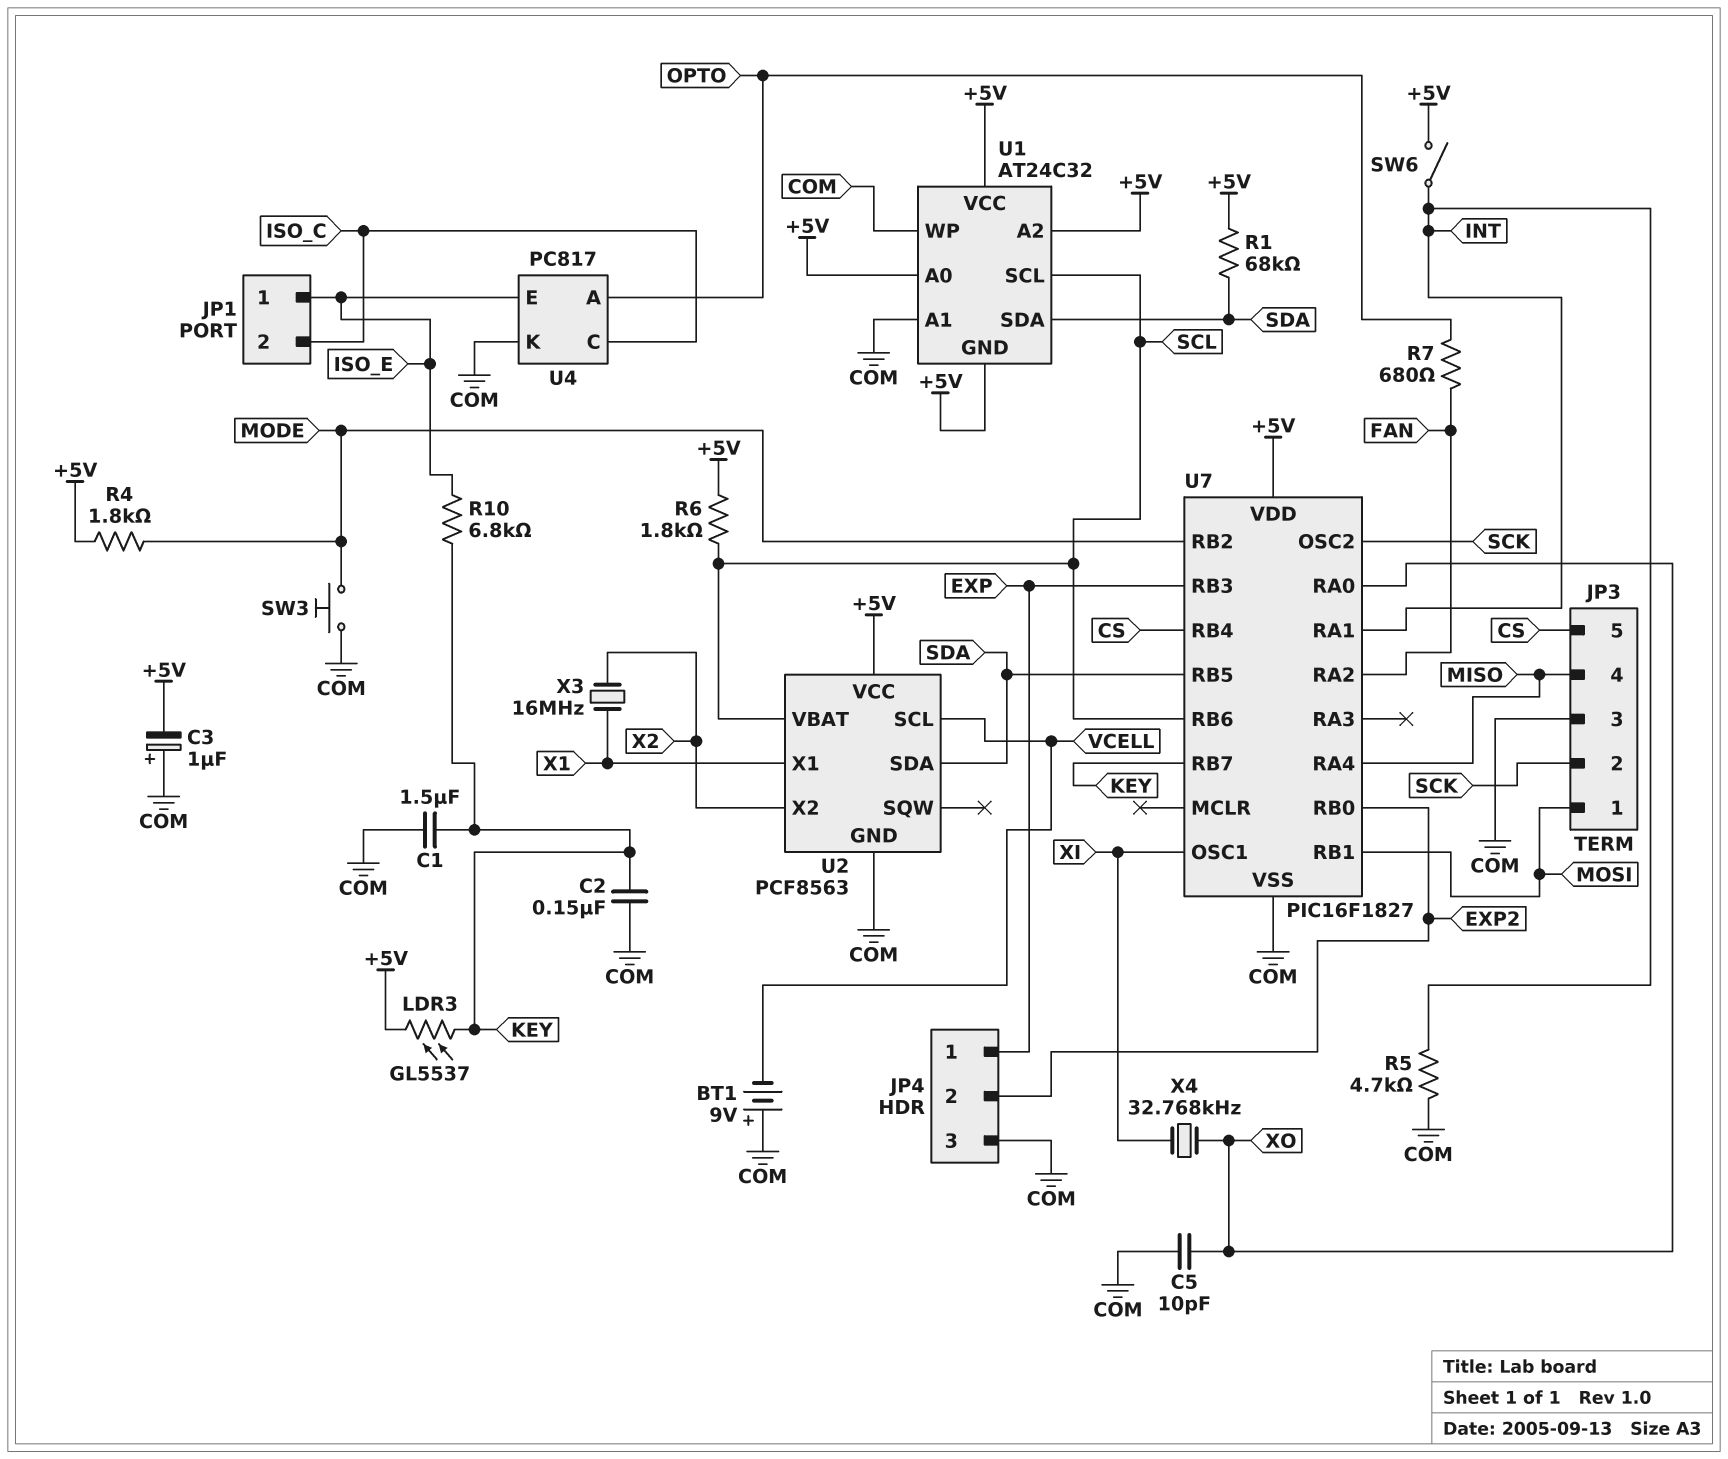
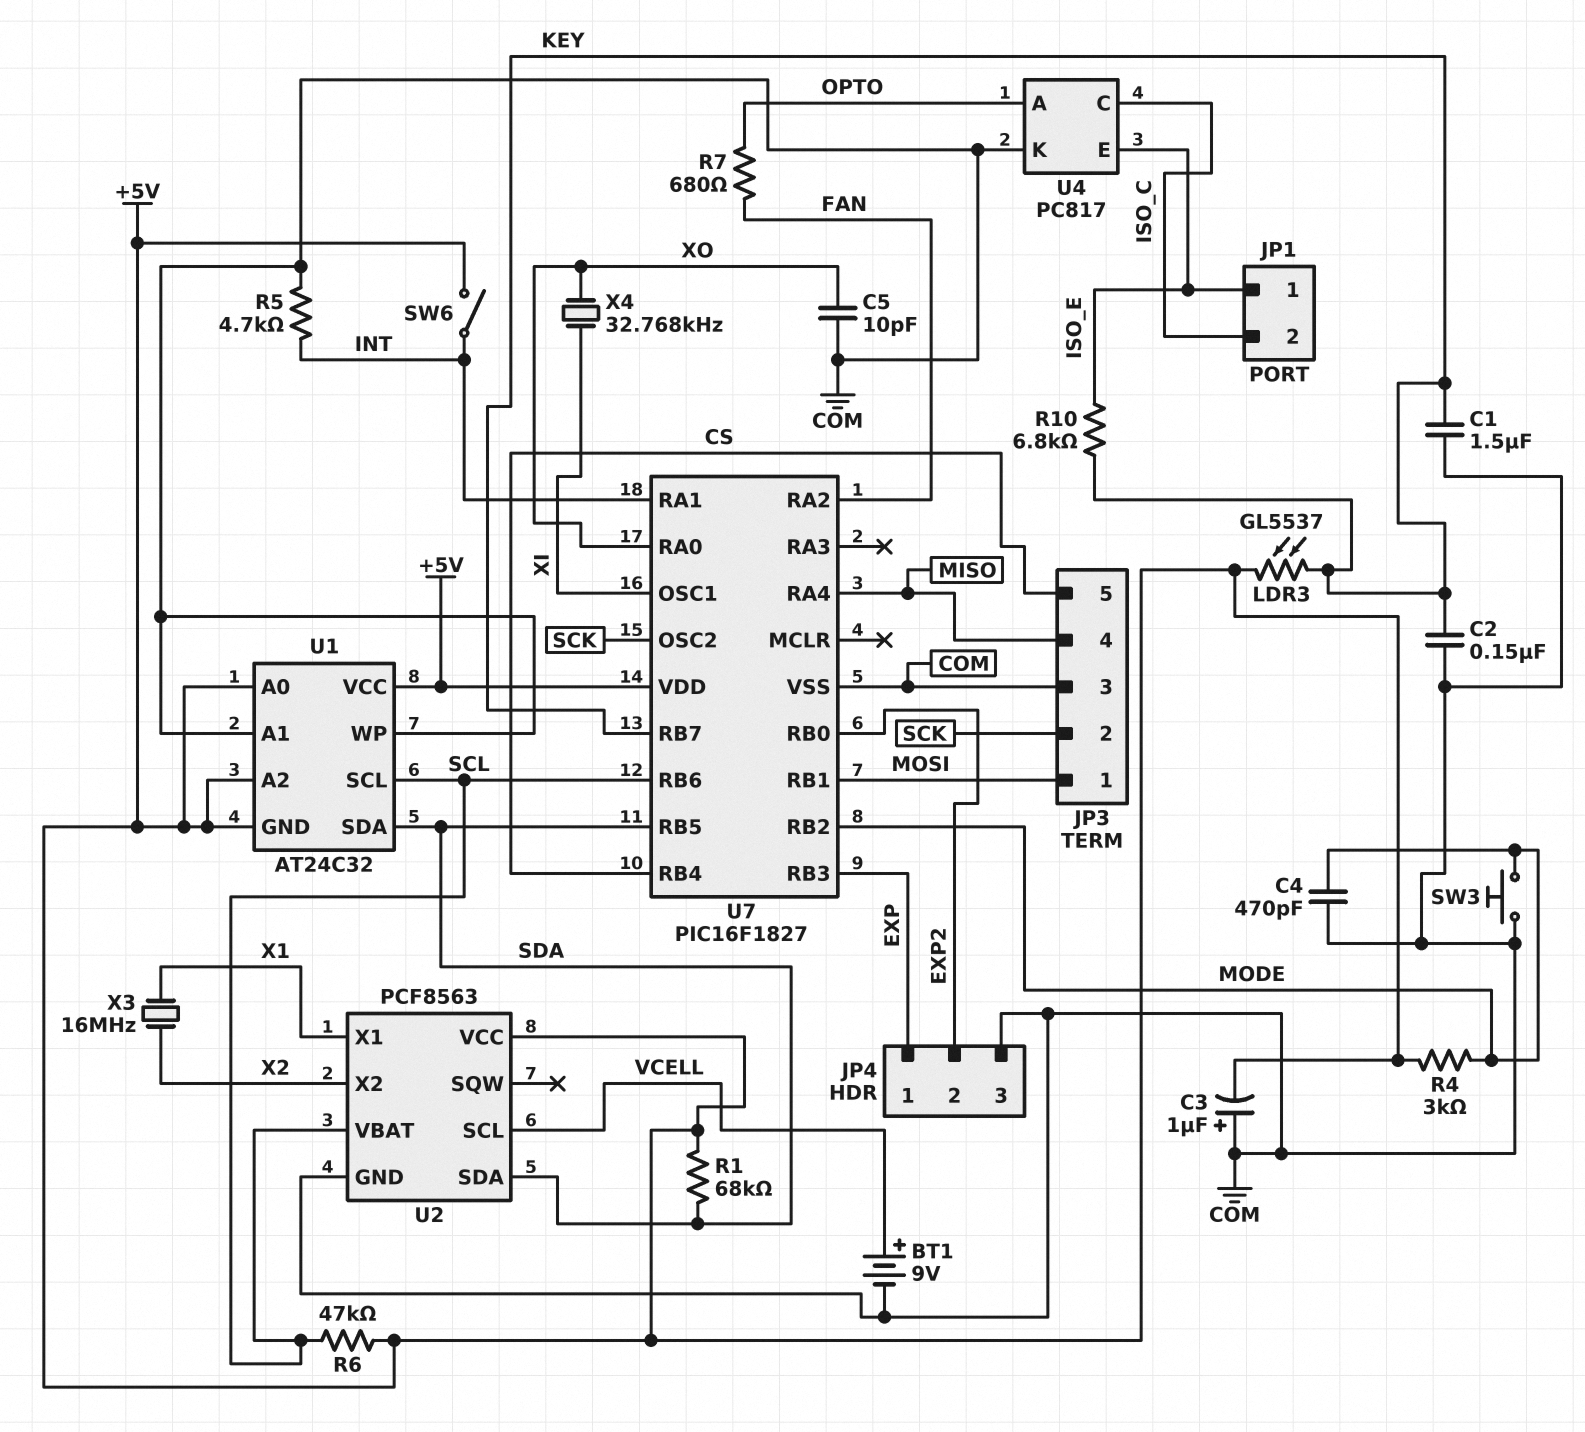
BT1: 9V (plus COM, minus VCELL) -> 9V (plus VCELL, minus COM)
C4: none -> 470pF (COM, MODE)
R4: 1.8k (+5V, MODE) -> 3k (+5V, MODE)
R6: 1.8k (+5V, SCL) -> 47k (+5V, SCL)

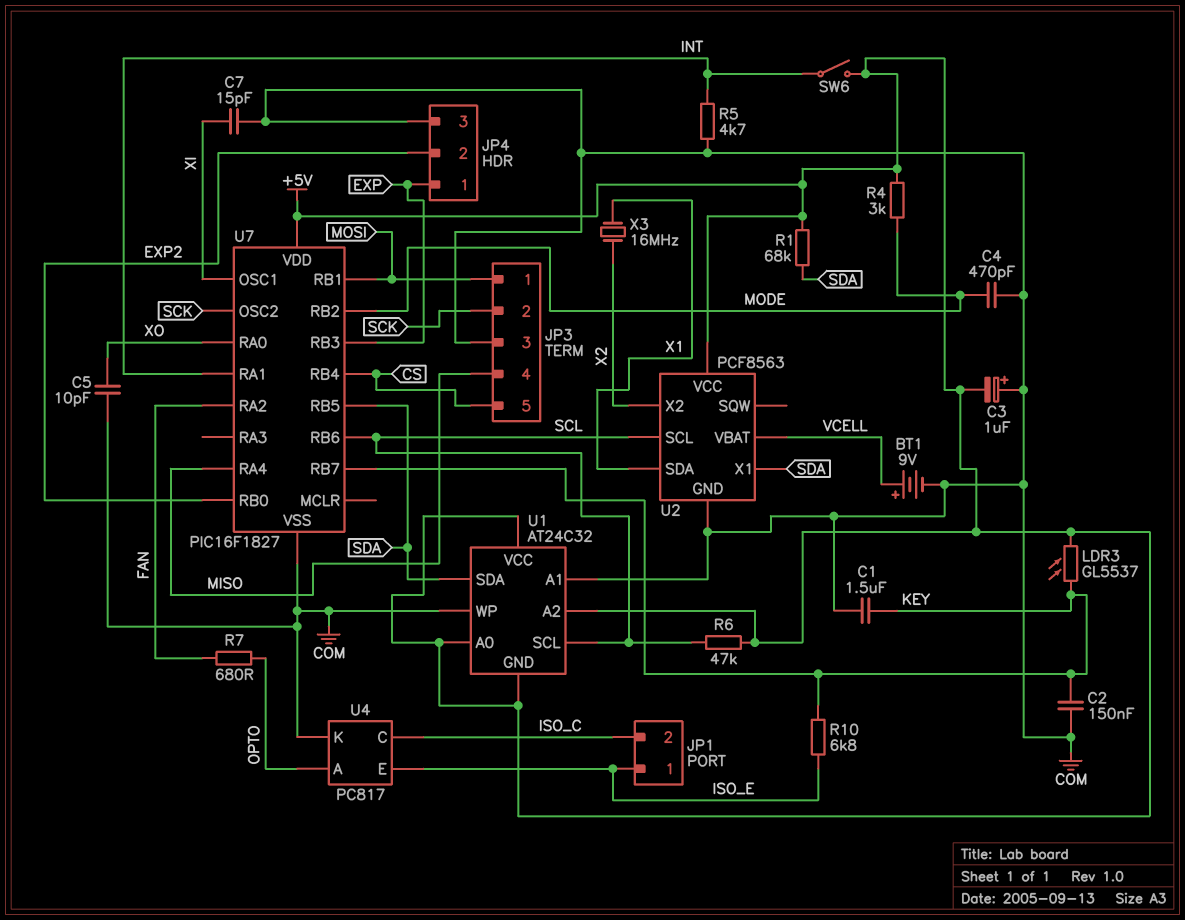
C7: none -> 15pF (COM, XI)
SW3: button (COM, MODE) -> none
U2 pin SCL: VCELL -> SCL
U2 pin SDA: SDA -> X1
U2 pin VBAT: SCL -> VCELL
U2 pin X1: X1 -> SDA
X4: 32.768kHz (XI, XO) -> none

